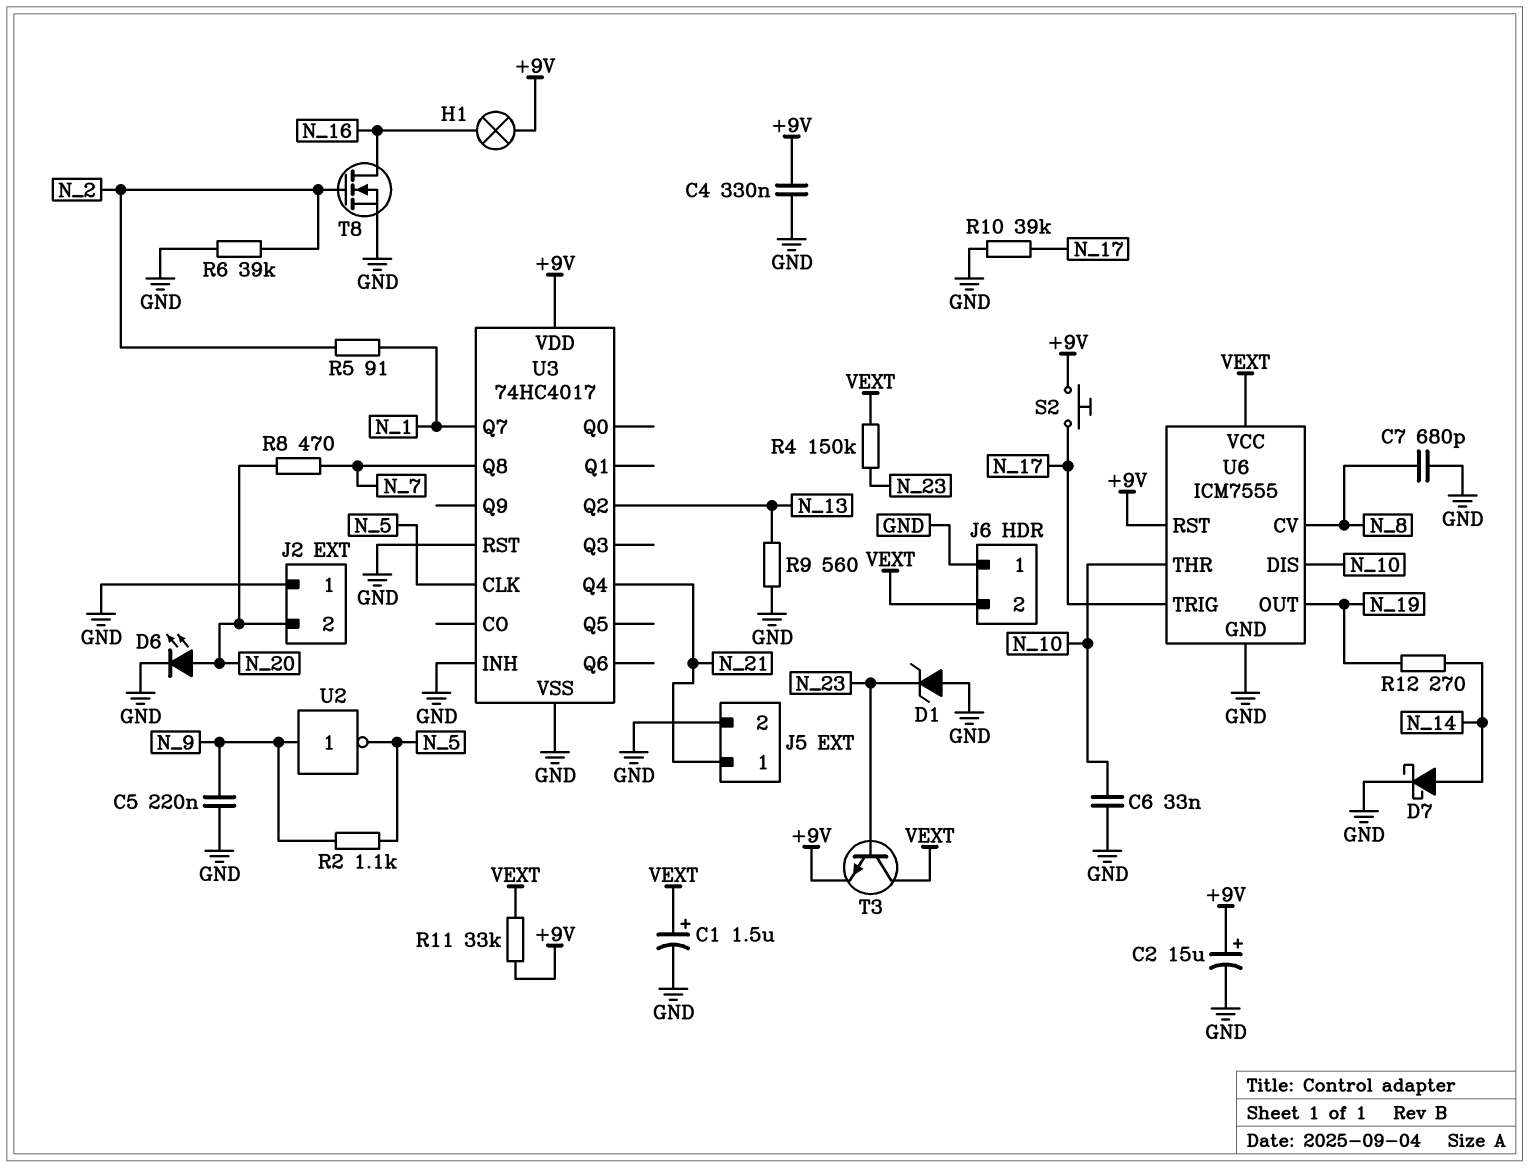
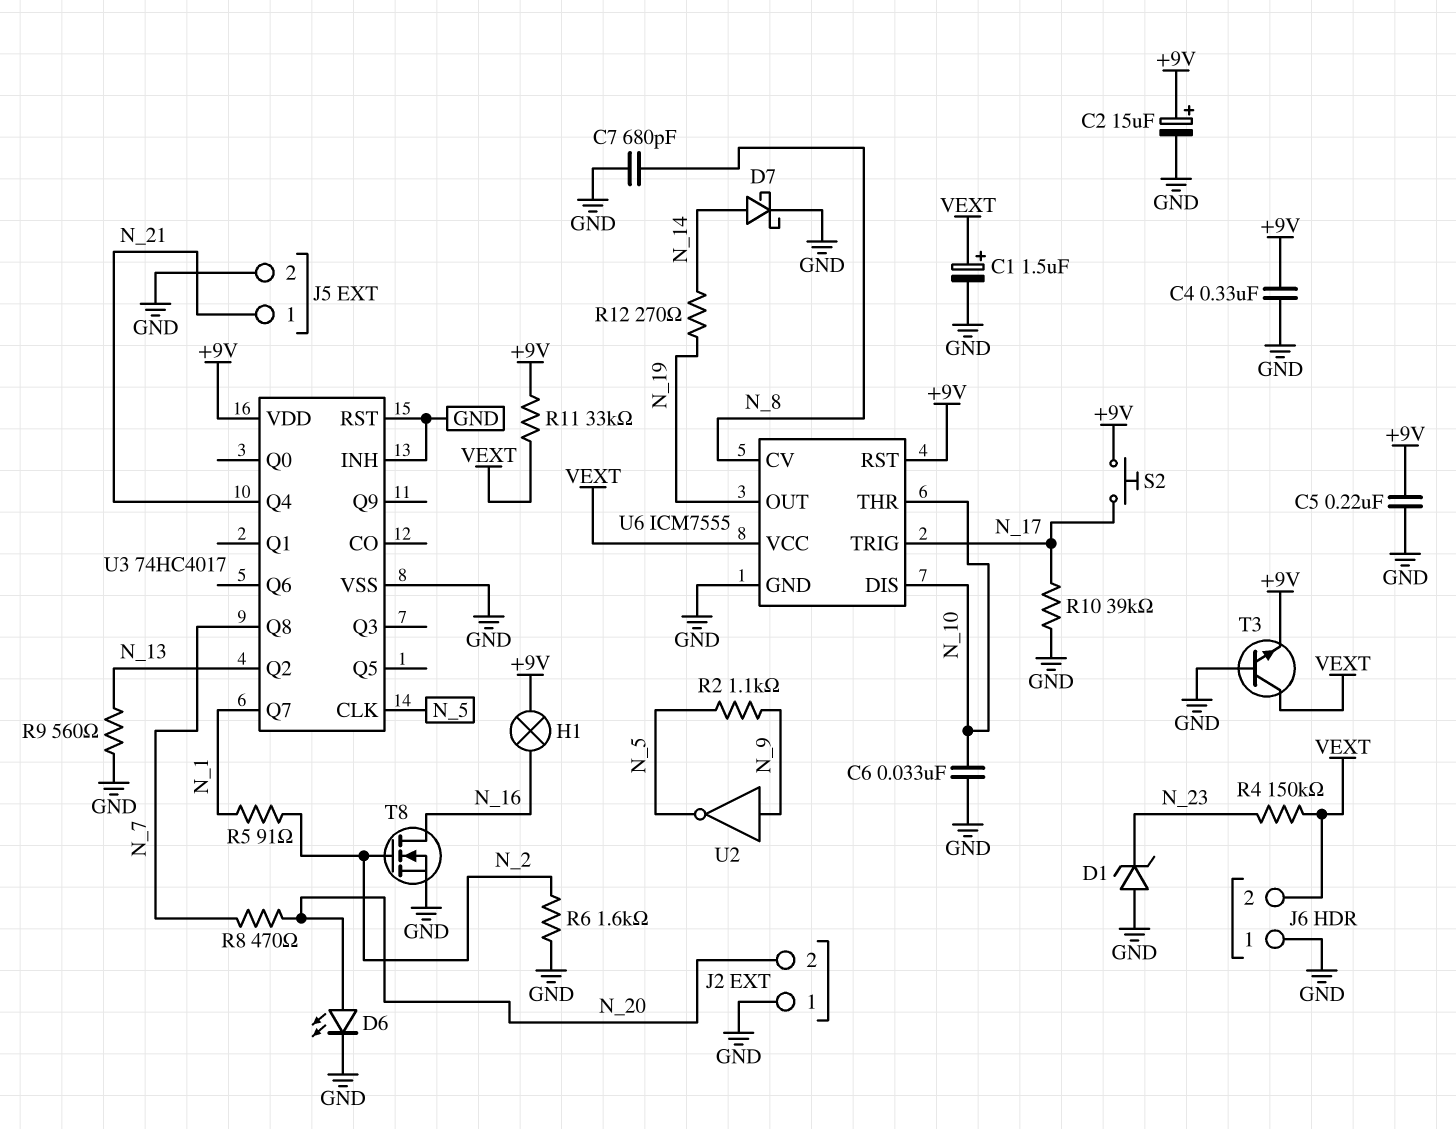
C5: 220nF (GND, N_9) -> 220nF (+9V, GND)
R6: 39k (GND, N_2) -> 1.6k (GND, N_2)
T3: NPN (B N_23, C VEXT, E +9V) -> NPN (B GND, C VEXT, E +9V)

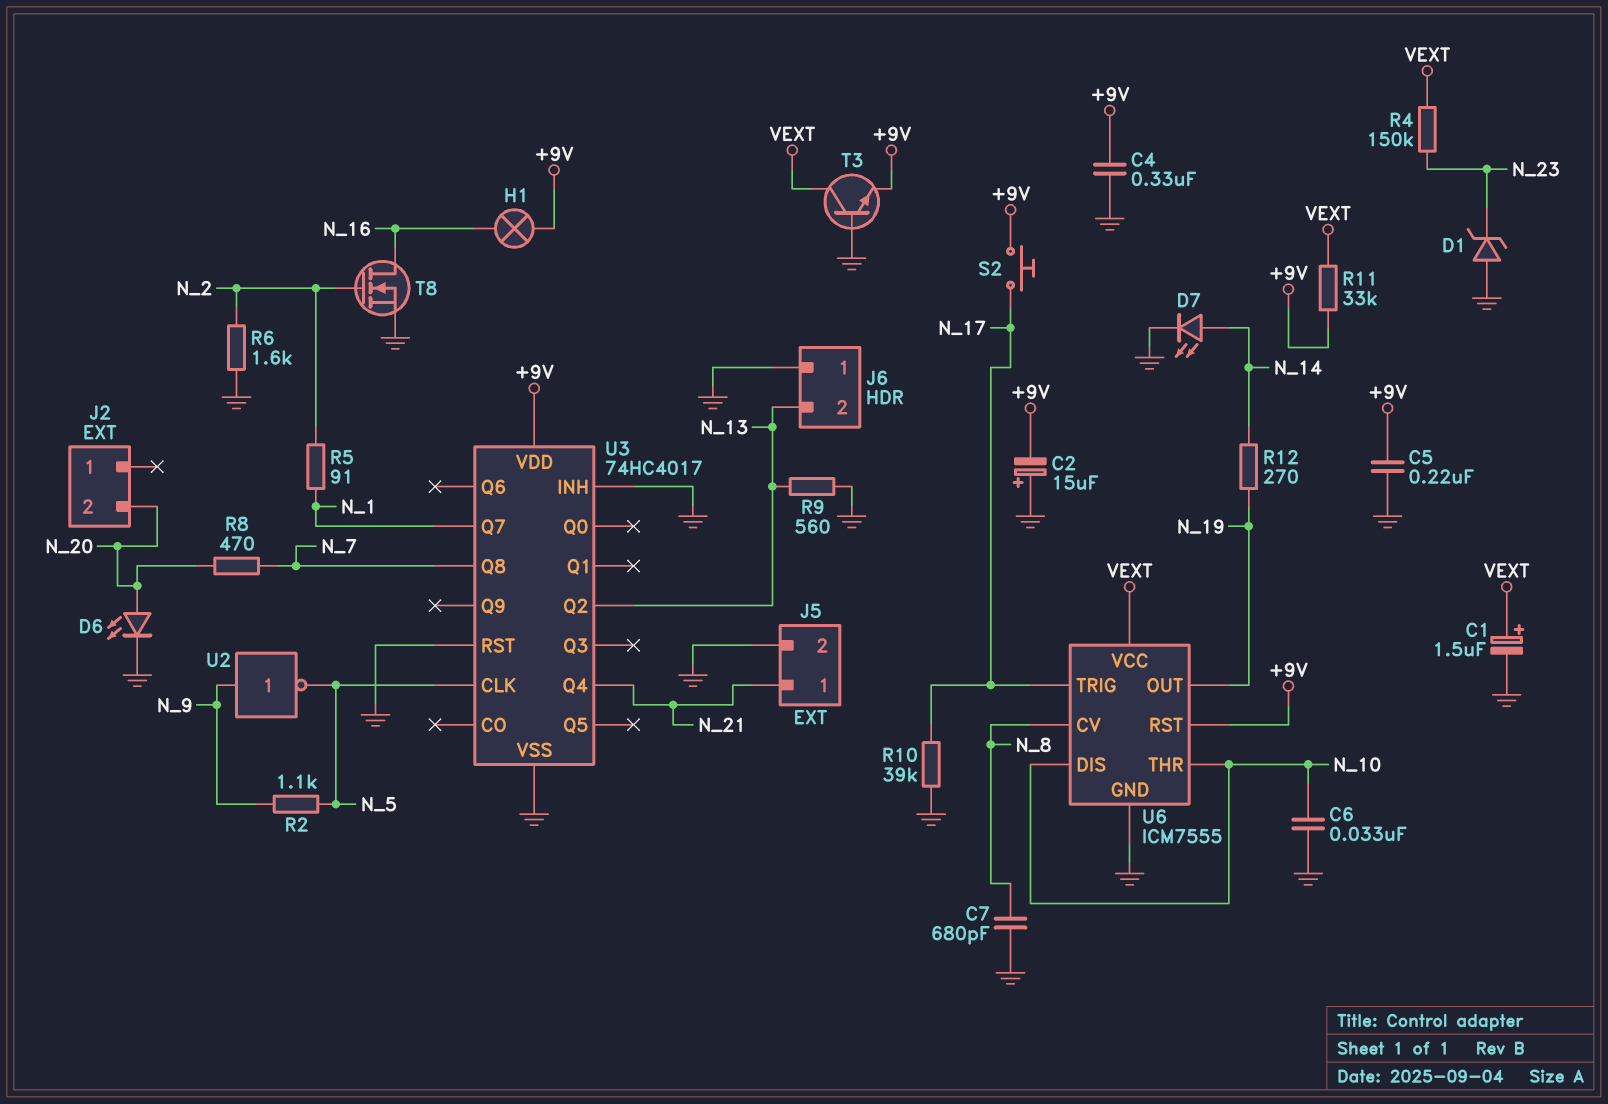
C2: 15uF (plus +9V, minus GND) -> 15uF (plus GND, minus +9V)
D7: schottky (A N_14, K GND) -> LED (A N_14, K GND)
J2 pin 1: GND -> none
J6 pin 2: VEXT -> N_13

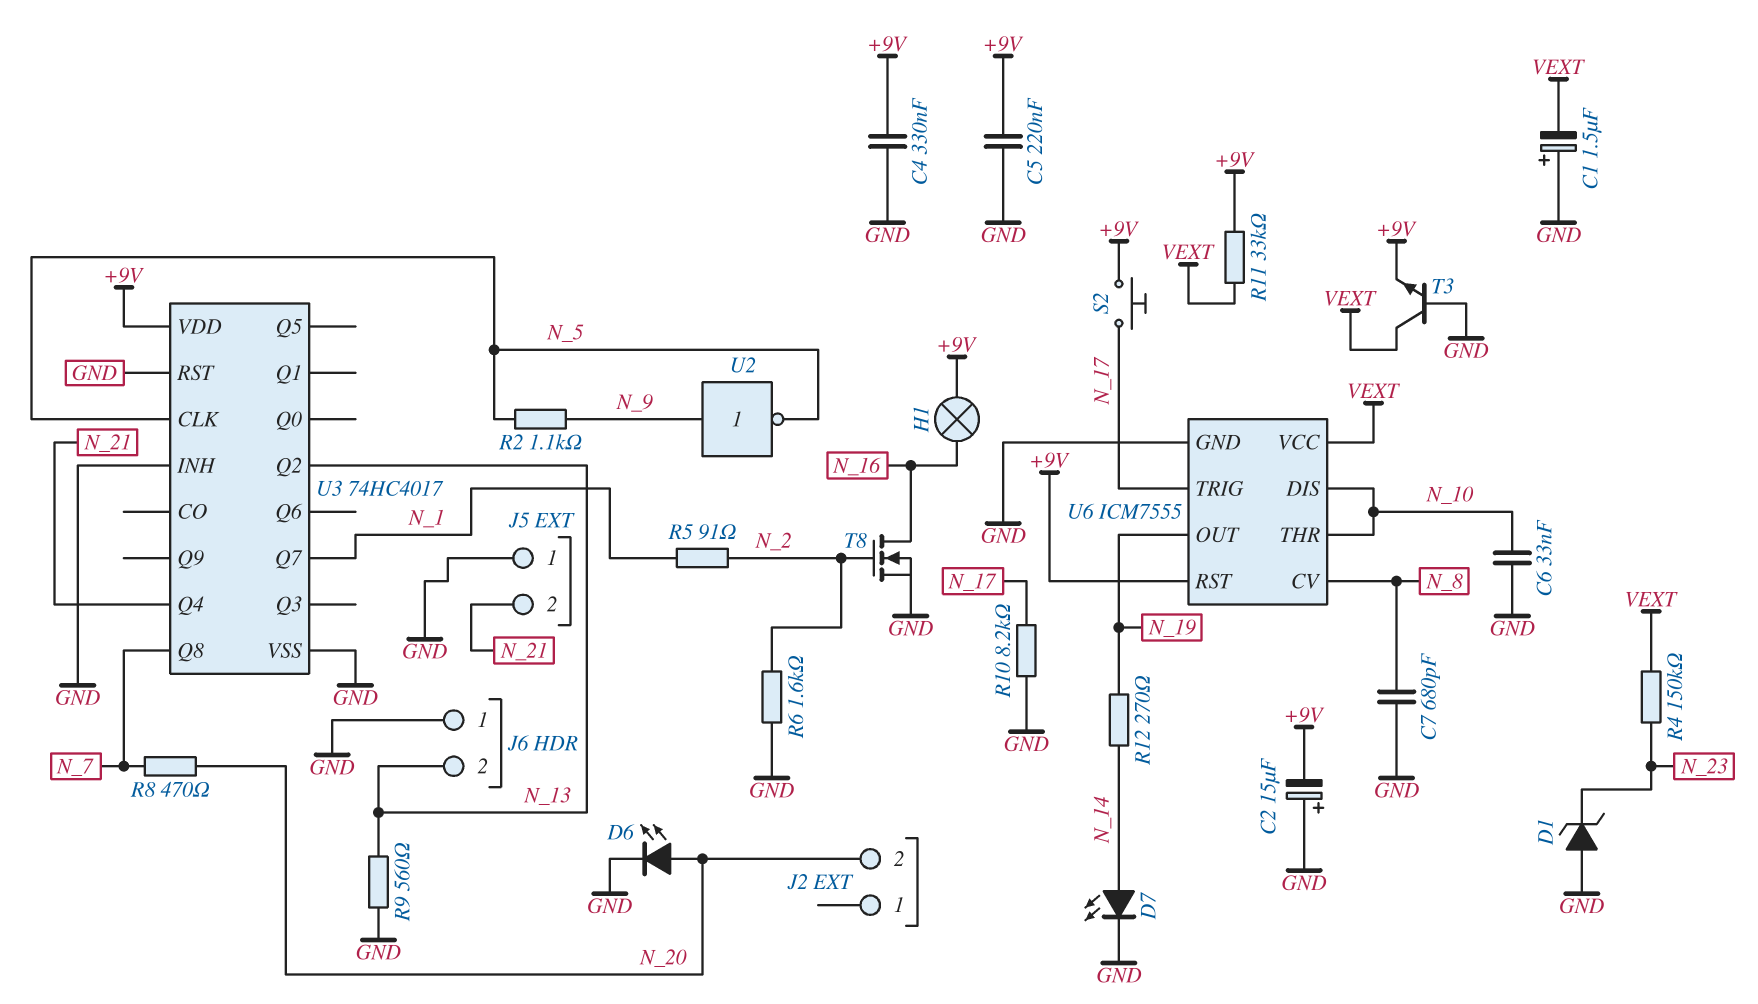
C1: 1.5uF (plus VEXT, minus GND) -> 1.5uF (plus GND, minus VEXT)
J5 pin 1: N_21 -> GND
J5 pin 2: GND -> N_21
R10: 39k (GND, N_17) -> 8.2k (GND, N_17)

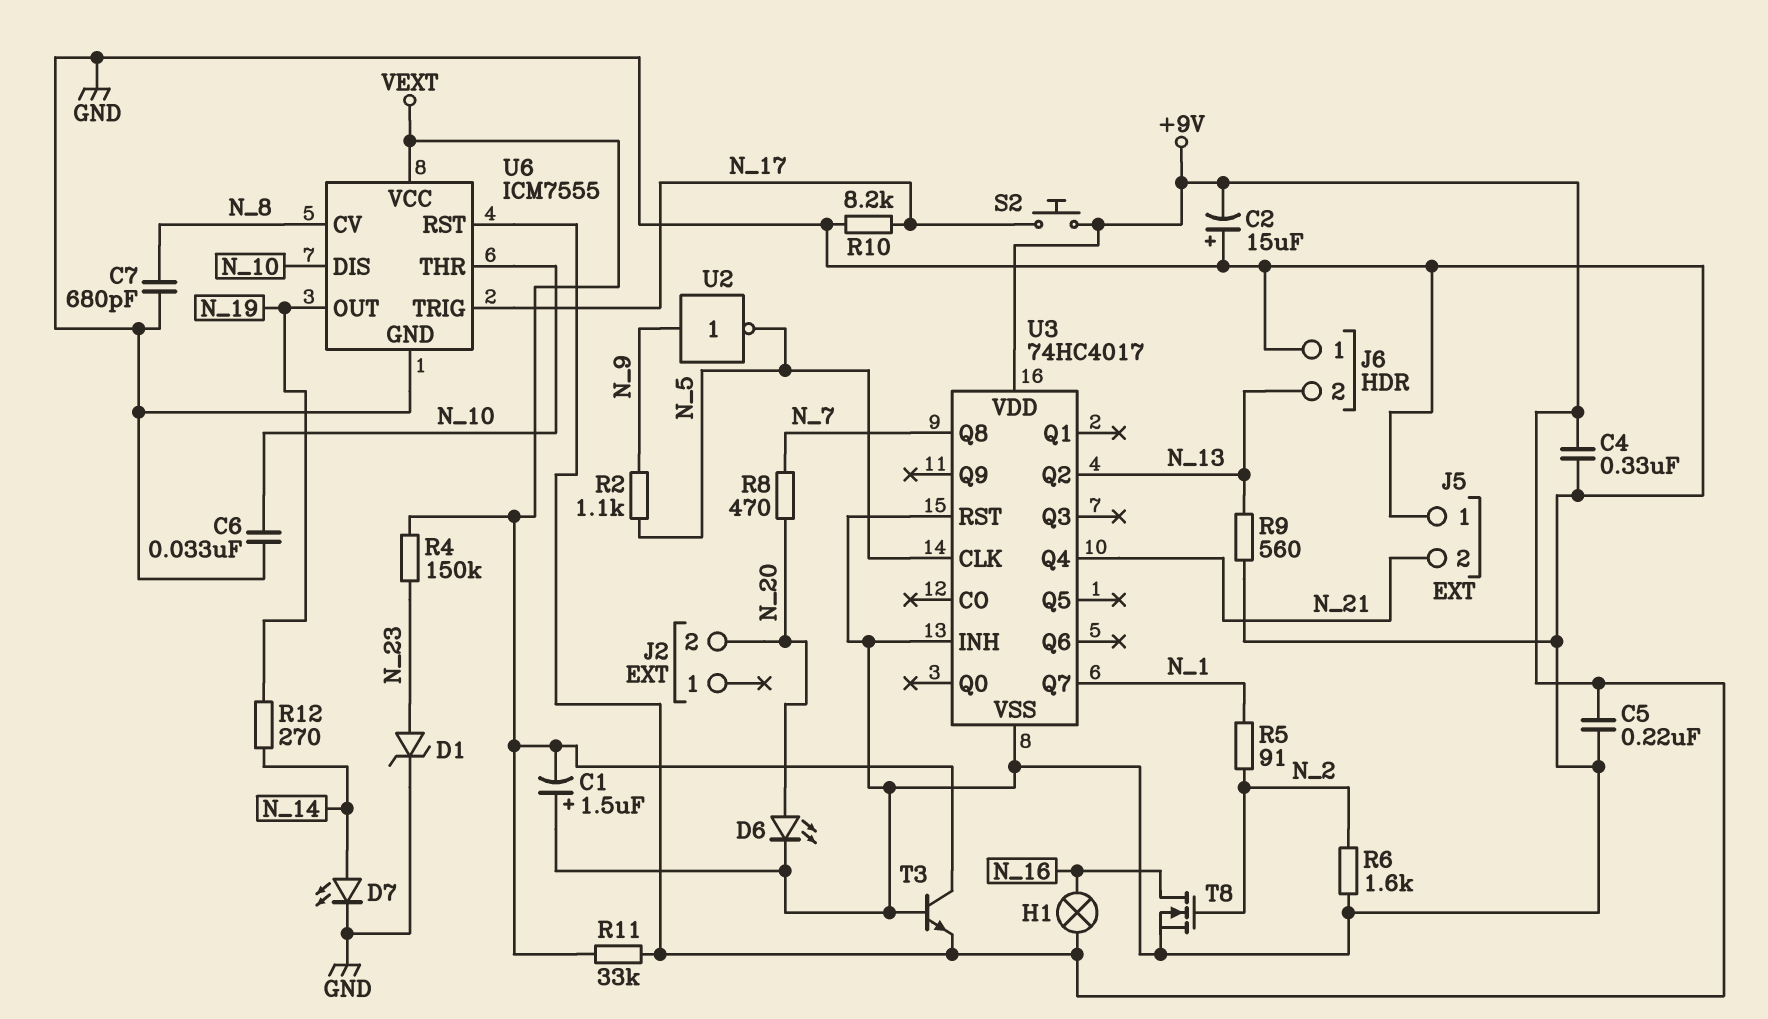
D1: zener (A GND, K N_23) -> zener (A N_23, K GND)

